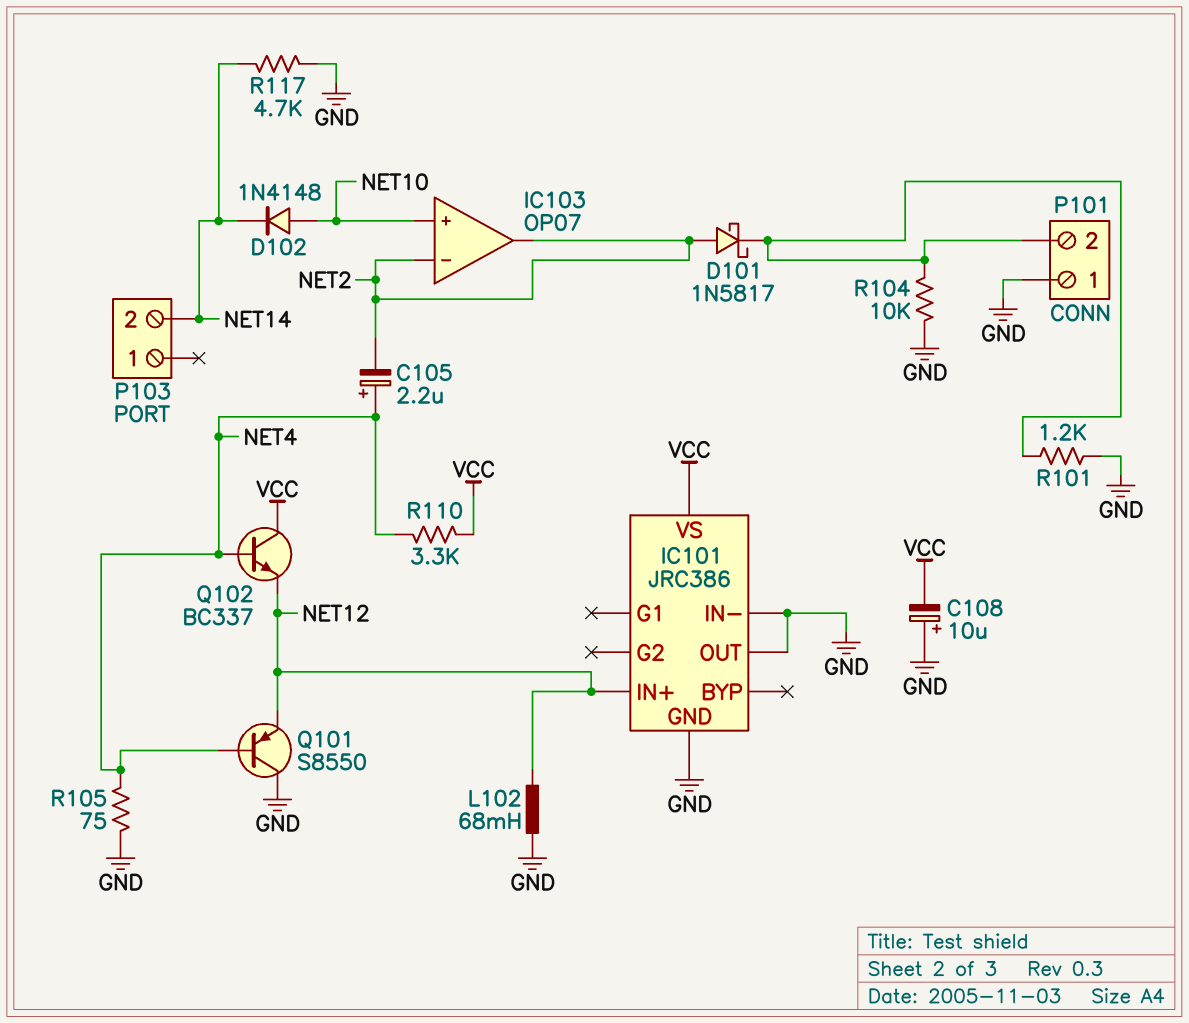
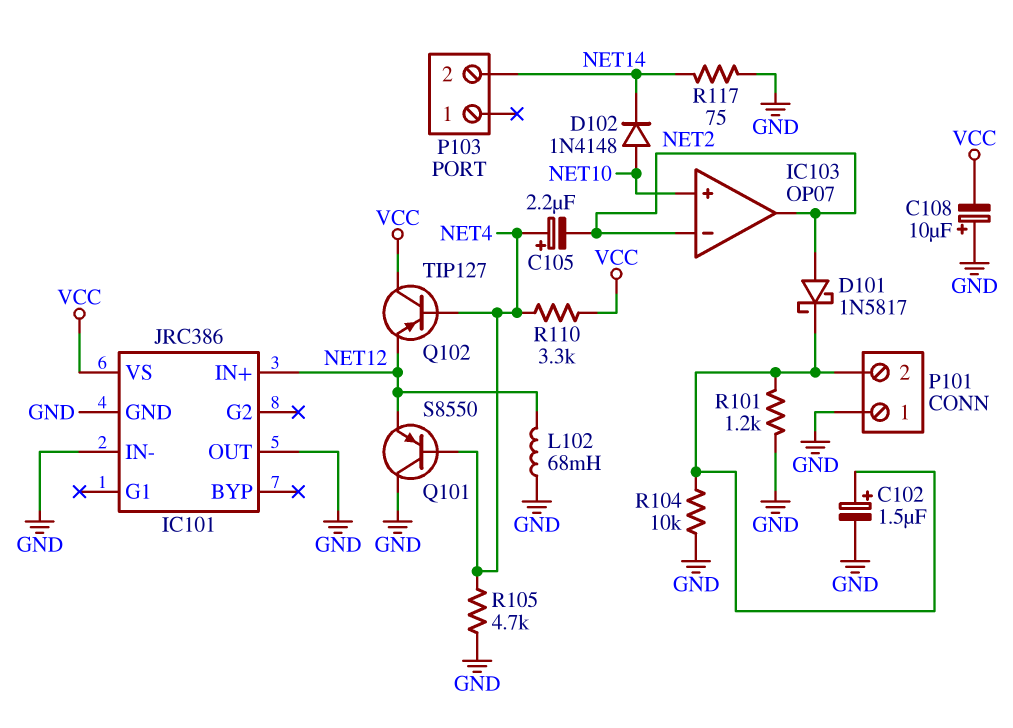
C102: none -> 1.5uF (plus P101/2, minus GND)
Q102: NPN BC337 (B NET4, C VCC, E NET12) -> PNP TIP127 (B NET4, C VCC, E NET12)
R105: 75 (GND, NET4) -> 4.7k (GND, NET4)
R117: 4.7k (GND, NET14) -> 75 (GND, NET14)

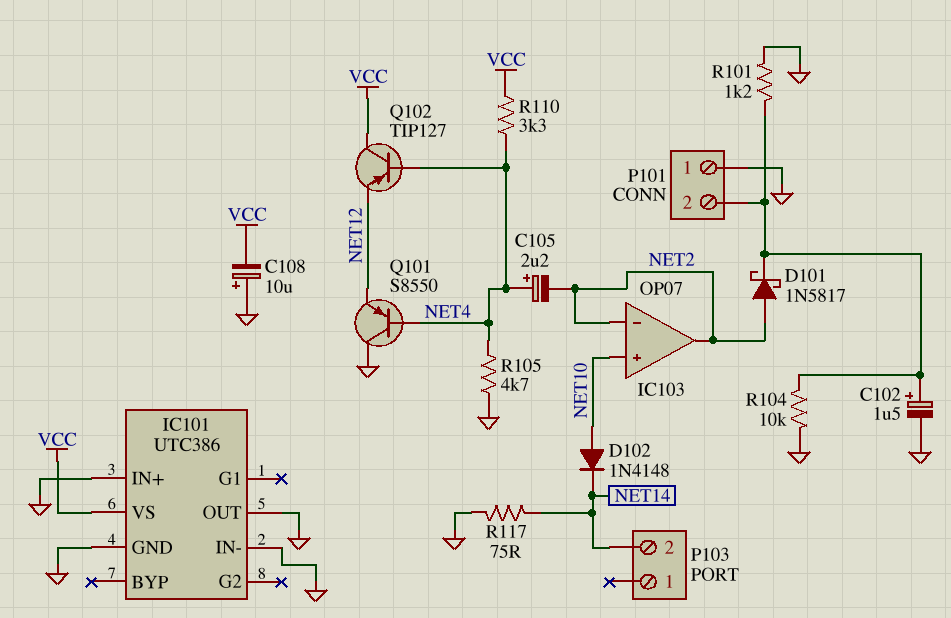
IC101: JRC386 -> UTC386
IC101 pin IN+: NET12 -> GND
L102: 68mH (GND, NET12) -> none

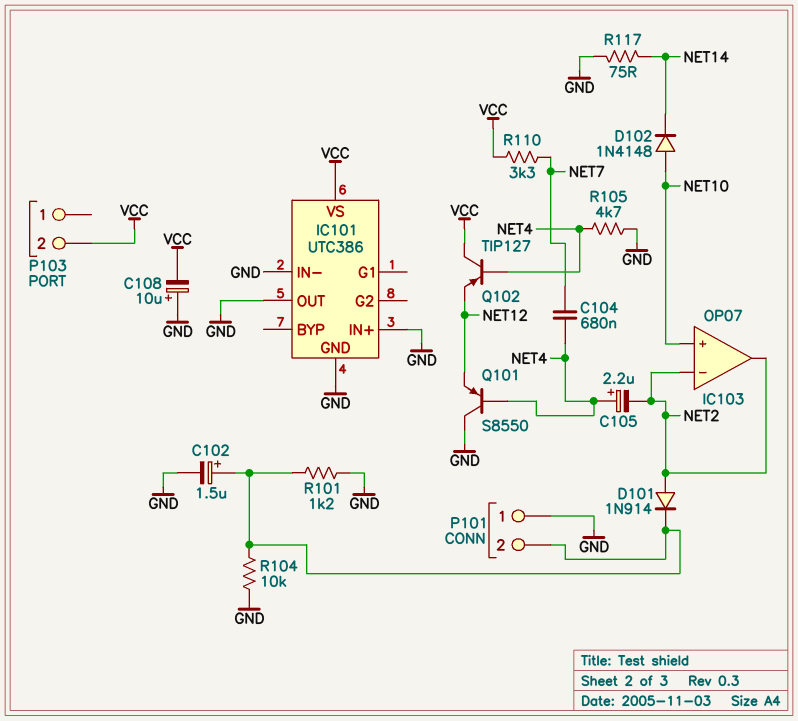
C104: none -> 680nF (NET4, NET7)
D101: schottky 1N5817 (A NET2, K P101/2) -> diode 1N914 (A NET2, K P101/2)
P103 pin 2: NET14 -> VCC
R110: 3.3k (NET4, VCC) -> 3.3k (NET7, VCC)

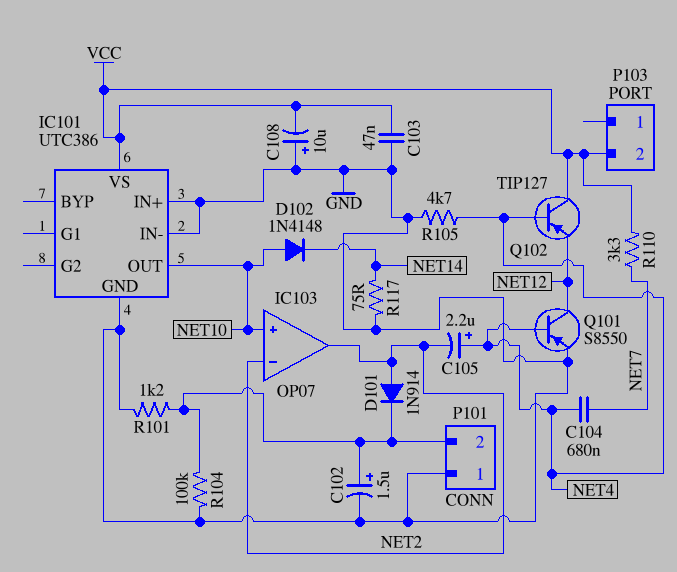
C103: none -> 47nF (GND, VCC)
IC101 pin OUT: GND -> NET10
Q101: PNP S8550 (B NET4, C GND, E NET12) -> PNP S8550 (B NET4, C NET12, E GND)
R104: 10k (GND, P101/2) -> 100k (GND, P101/2)

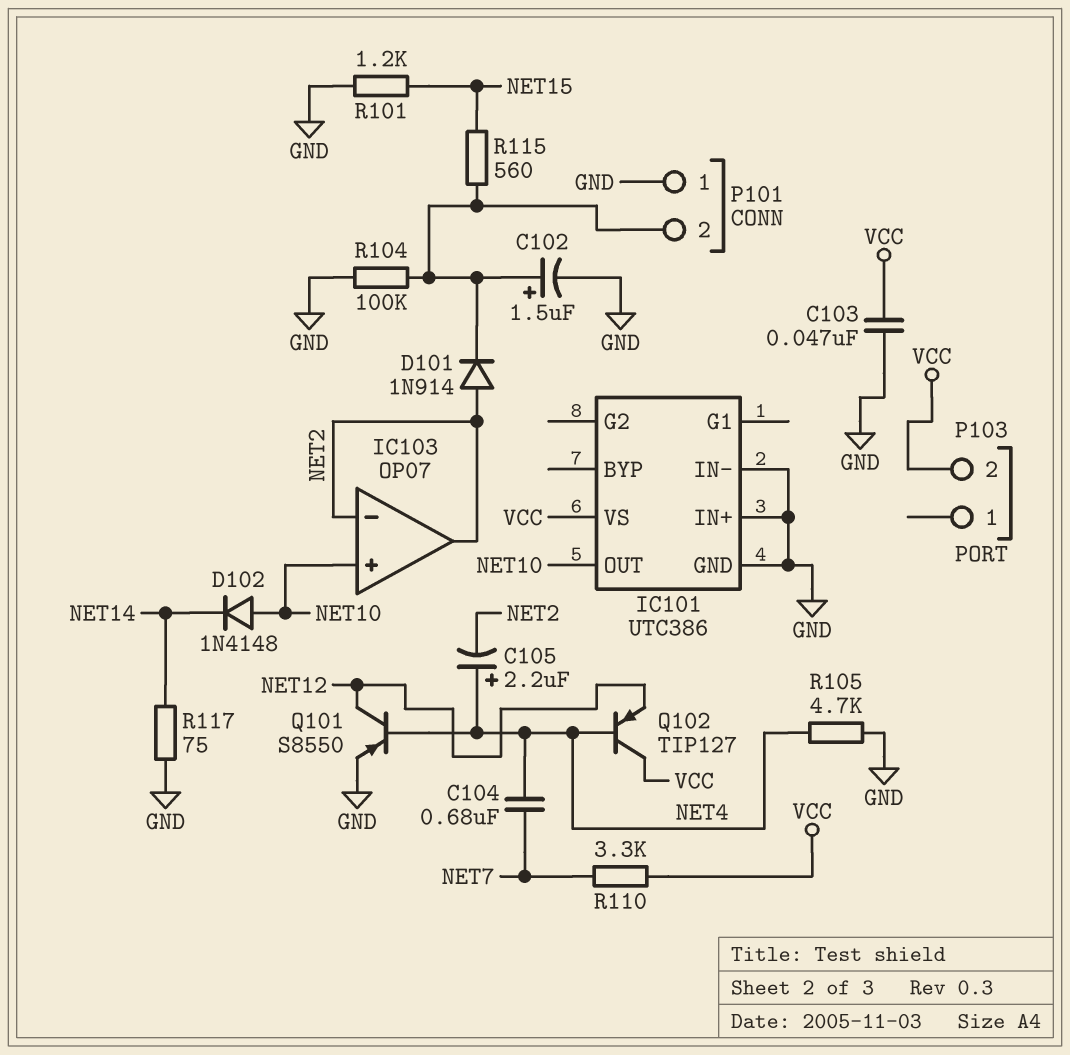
C108: 10uF (plus GND, minus VCC) -> none
R101: 1.2k (GND, P101/2) -> 1.2k (GND, NET15)
R115: none -> 560 (NET15, P101/2)

